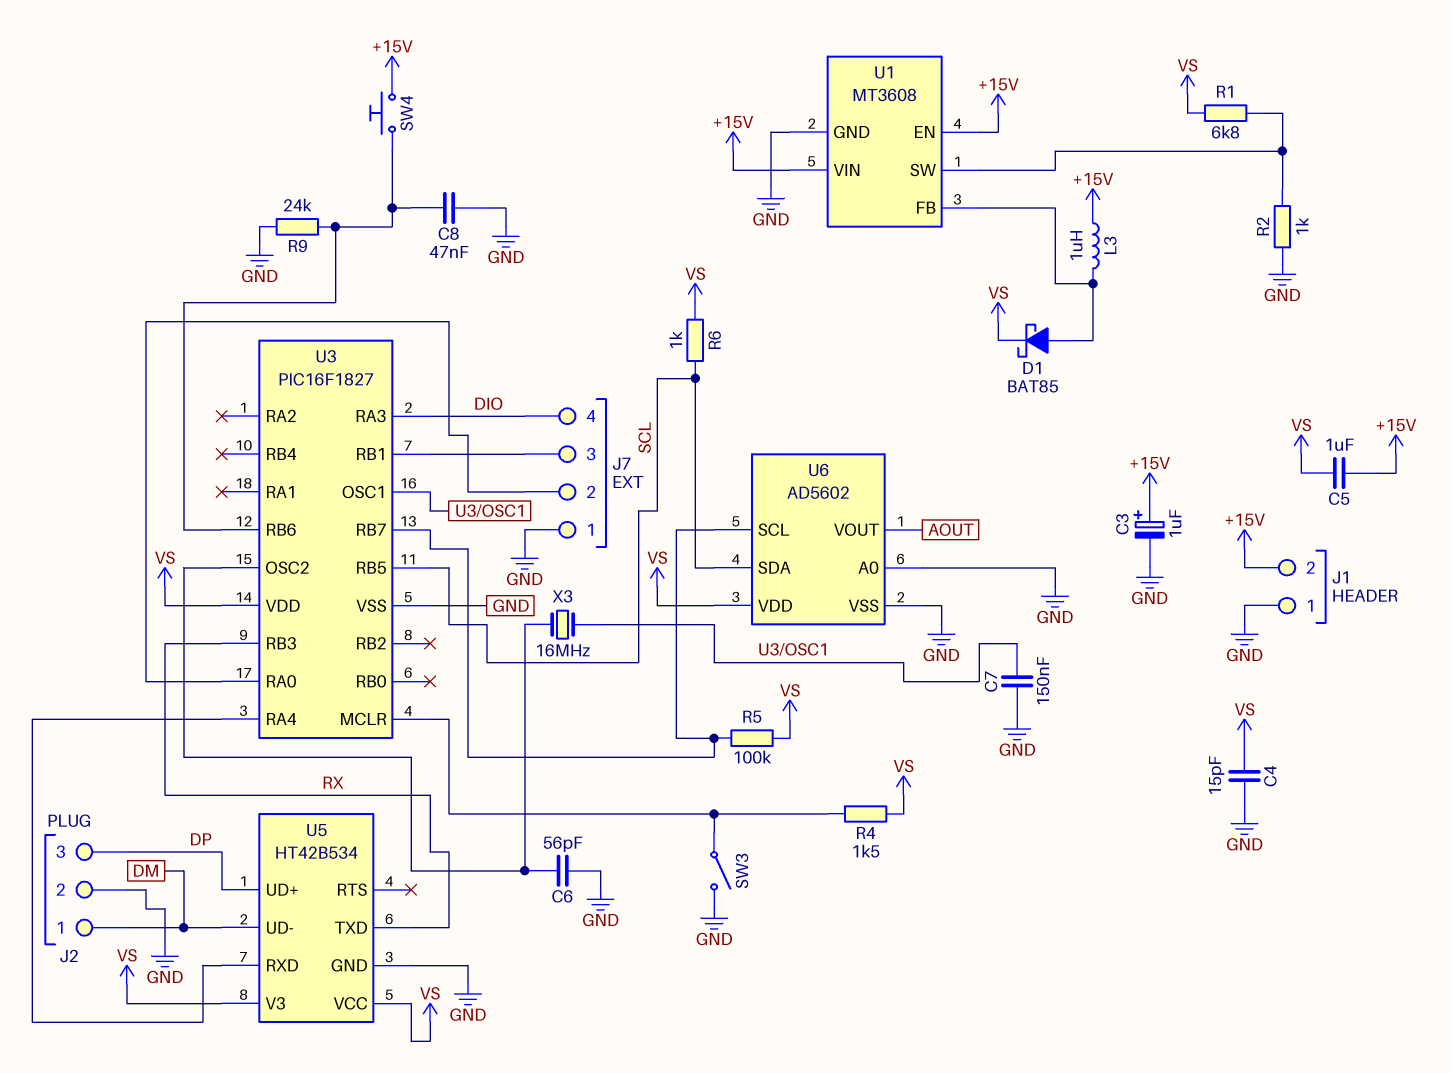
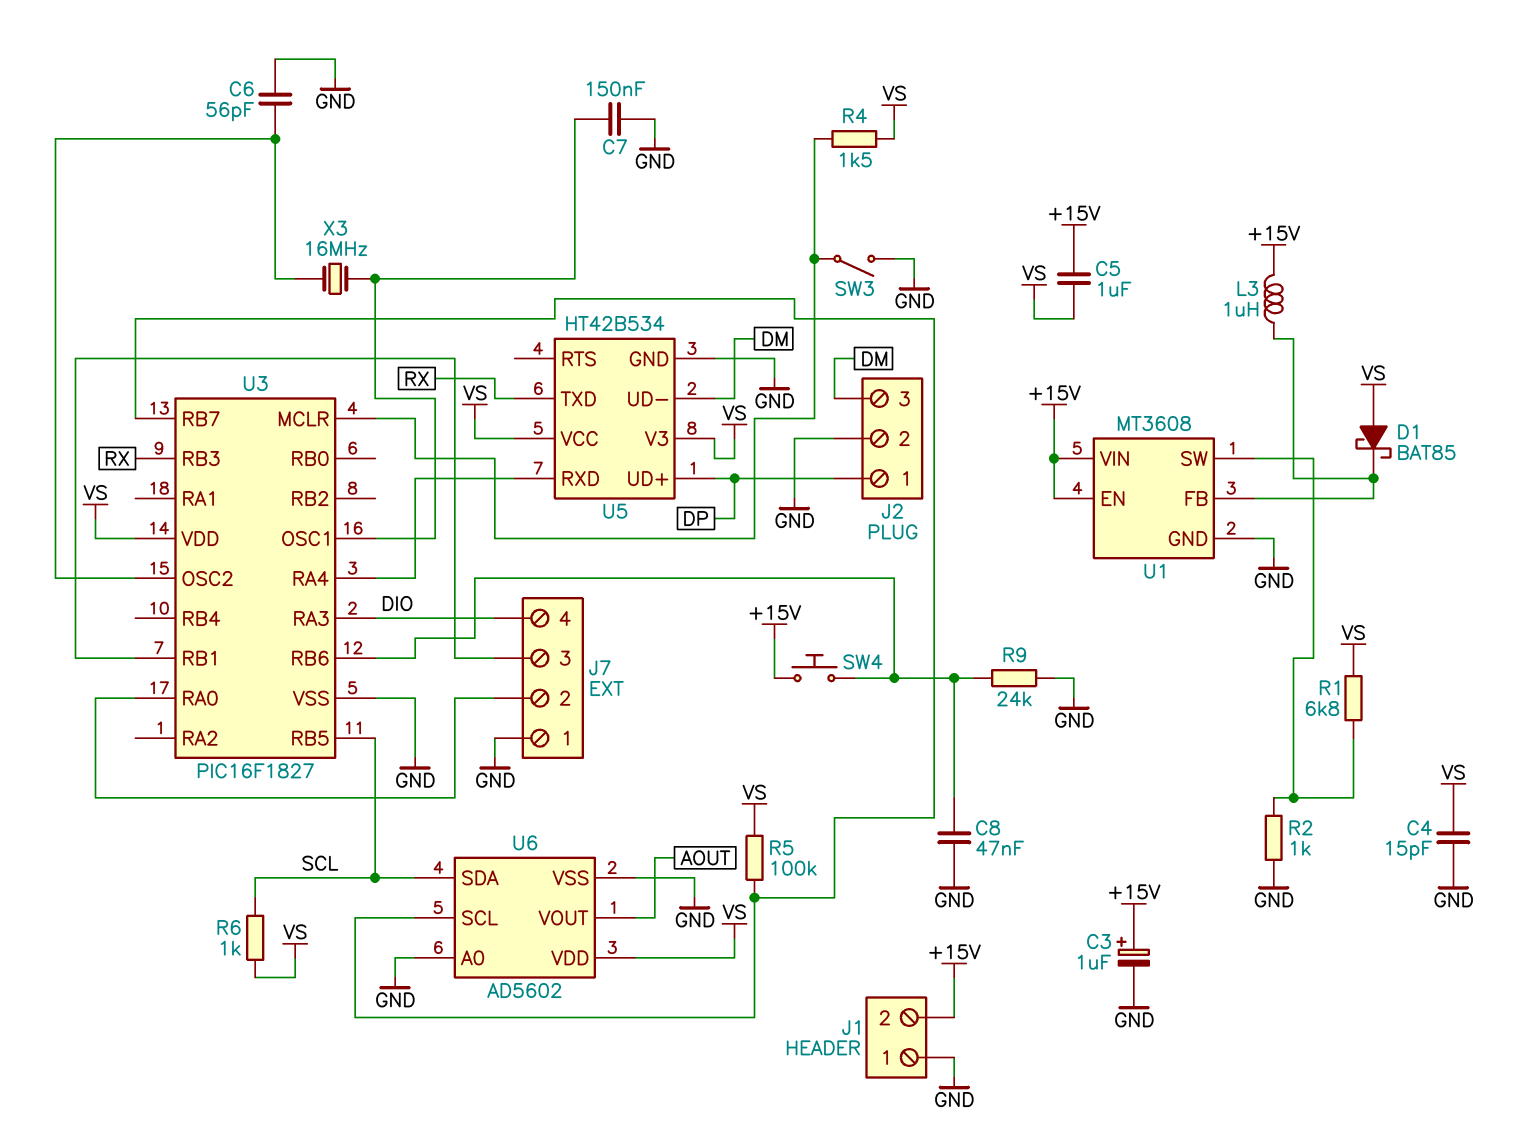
D1: schottky BAT85 (A U1/FB, K VS) -> schottky BAT85 (A VS, K U1/FB)
J2 pin 1: DM -> DP
J2 pin 3: DP -> DM

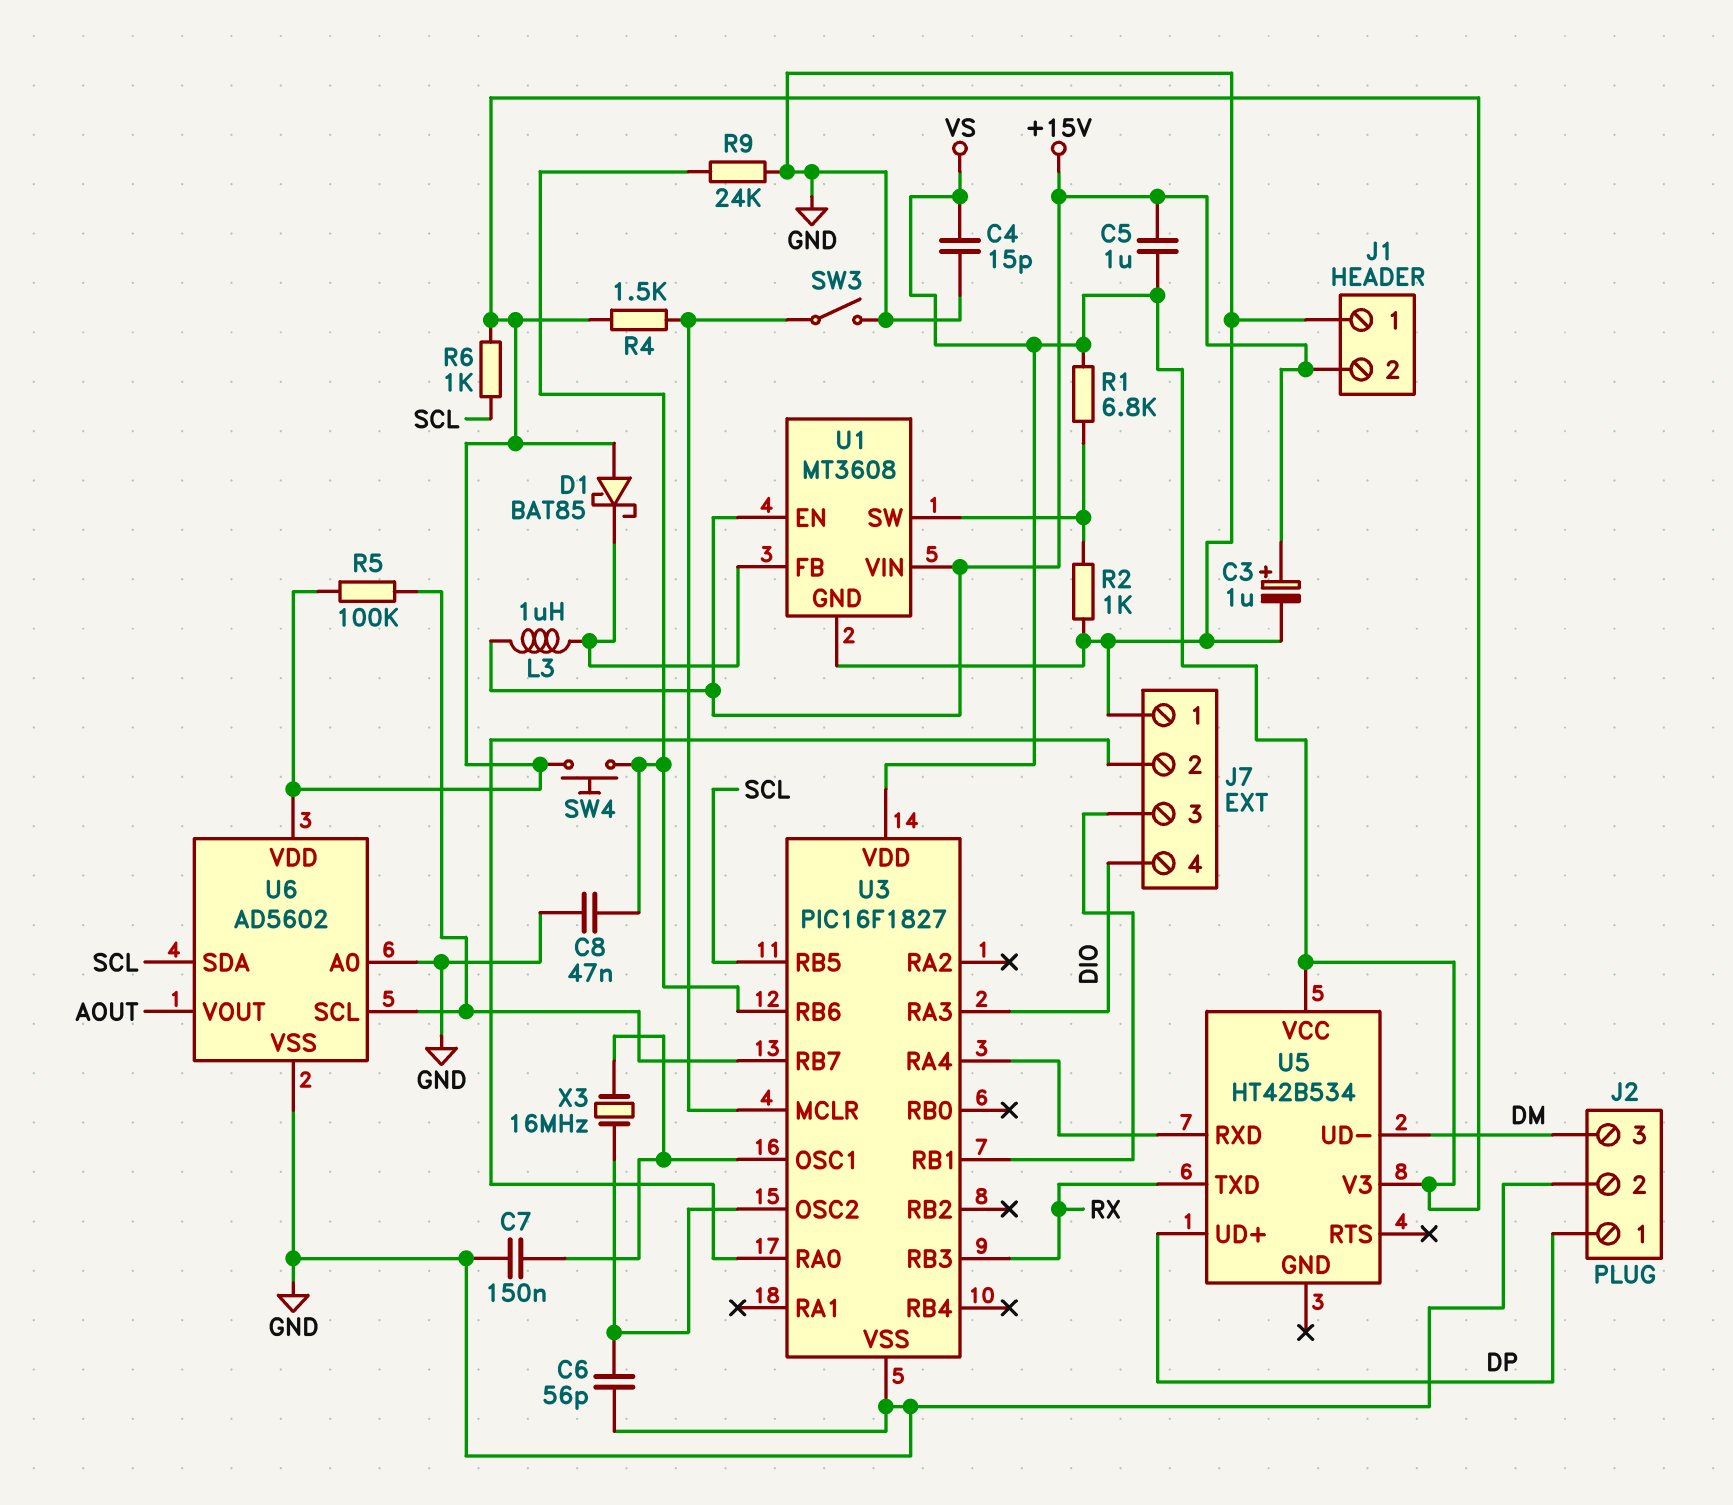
SW4: button (+15V, U3/RB6) -> button (U3/RB6, VS)
U5 pin GND: GND -> none

